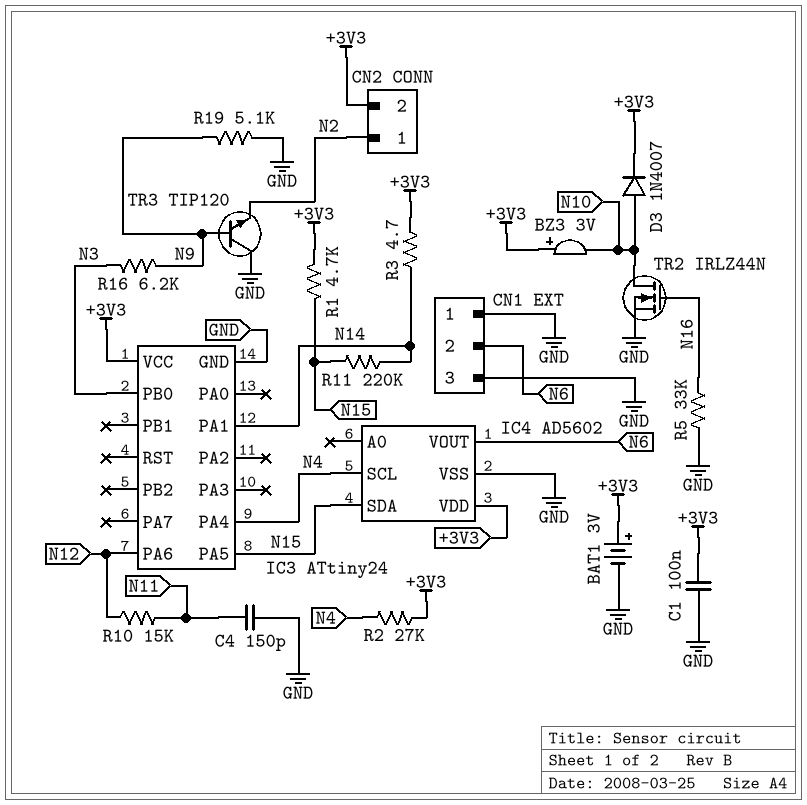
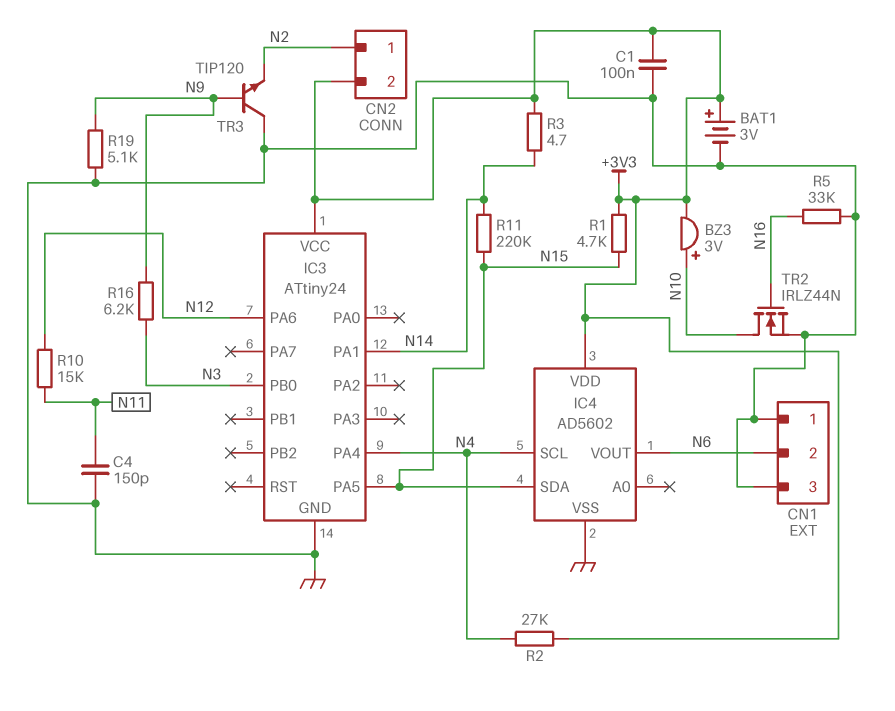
BZ3: buzzer 3V (plus +3V3, minus N10) -> buzzer 3V (plus N10, minus +3V3)
D3: diode 1N4007 (A N10, K +3V3) -> none

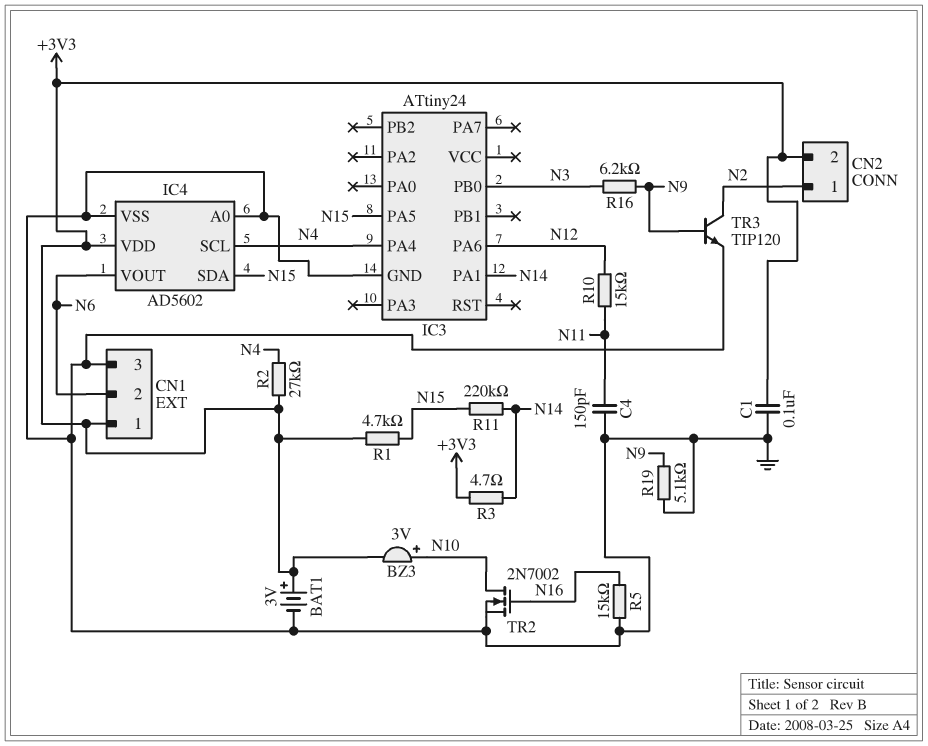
CN1 pin 1: GND -> +3V3
IC3 pin VCC: +3V3 -> none
IC4 pin A0: none -> GND
R5: 33k (GND, N16) -> 15k (GND, N16)
TR2: NMOS IRLZ44N (G N16, D N10, S GND) -> NMOS 2N7002 (G N16, D N10, S GND)
TR3: NPN TIP120 (B N9, C GND, E N2) -> NPN TIP120 (B N9, C N2, E GND)

